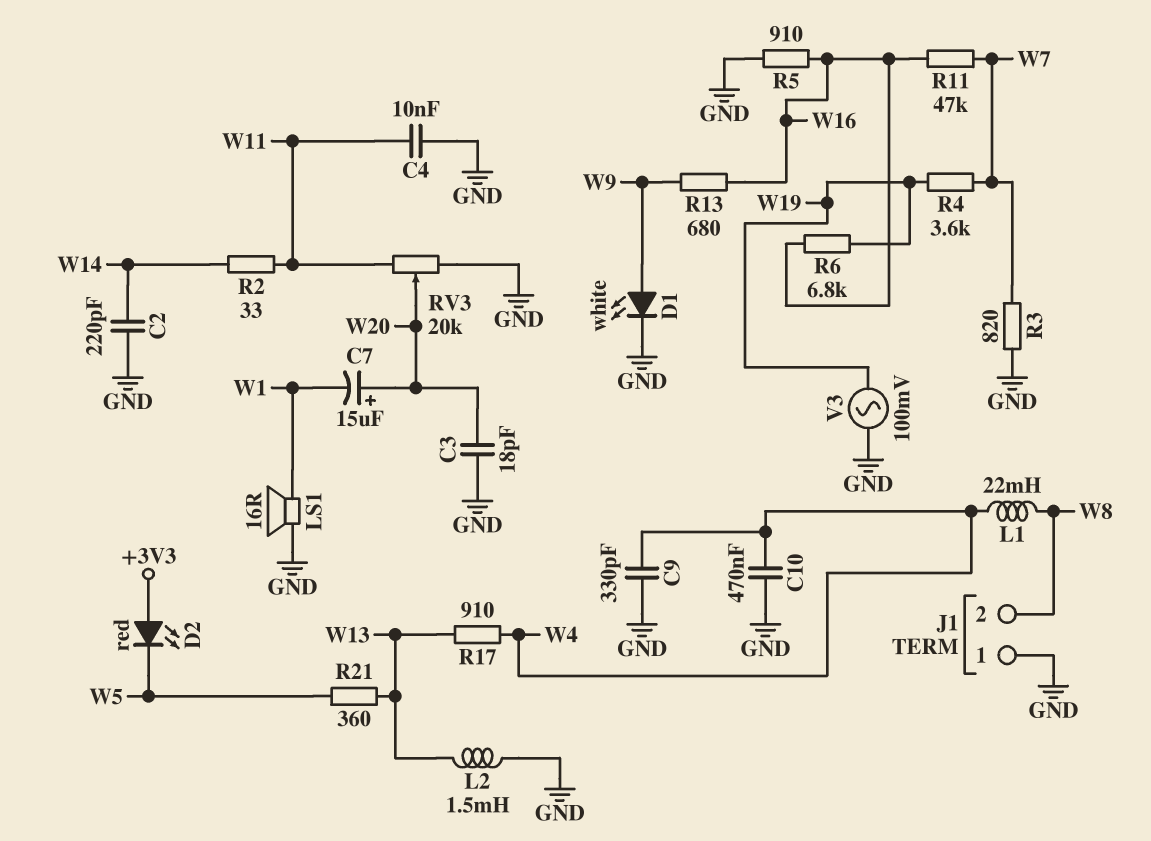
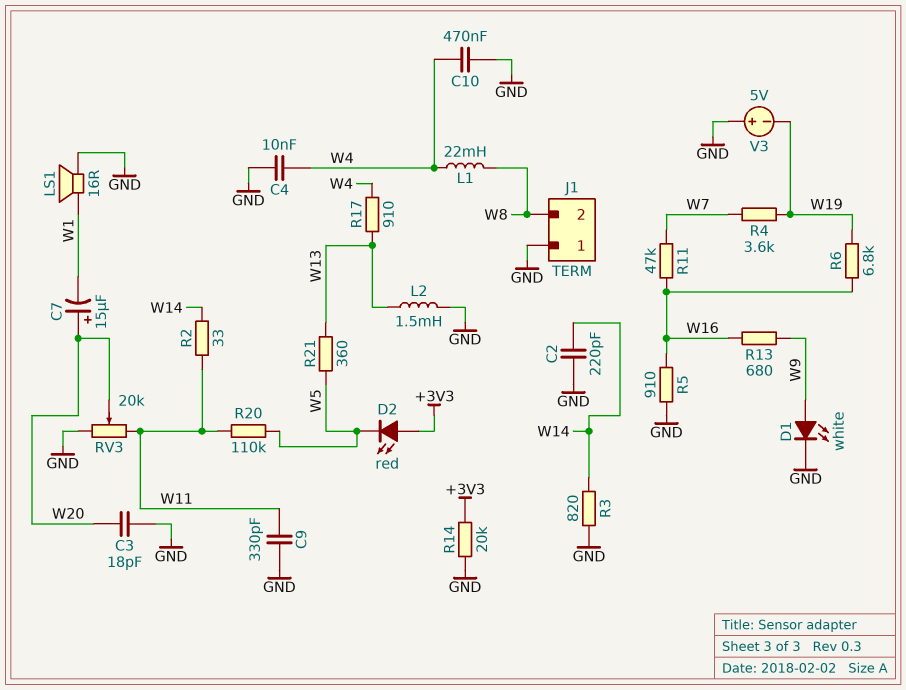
C4: 10nF (GND, W11) -> 10nF (GND, W4)
C9: 330pF (GND, W4) -> 330pF (GND, W11)
R3: 820 (GND, W7) -> 820 (GND, W14)
R14: none -> 20k (+3V3, GND)
R20: none -> 110k (W5, W11)
V3: AC 100mV (GND, W19) -> 5V (plus GND, minus W19)

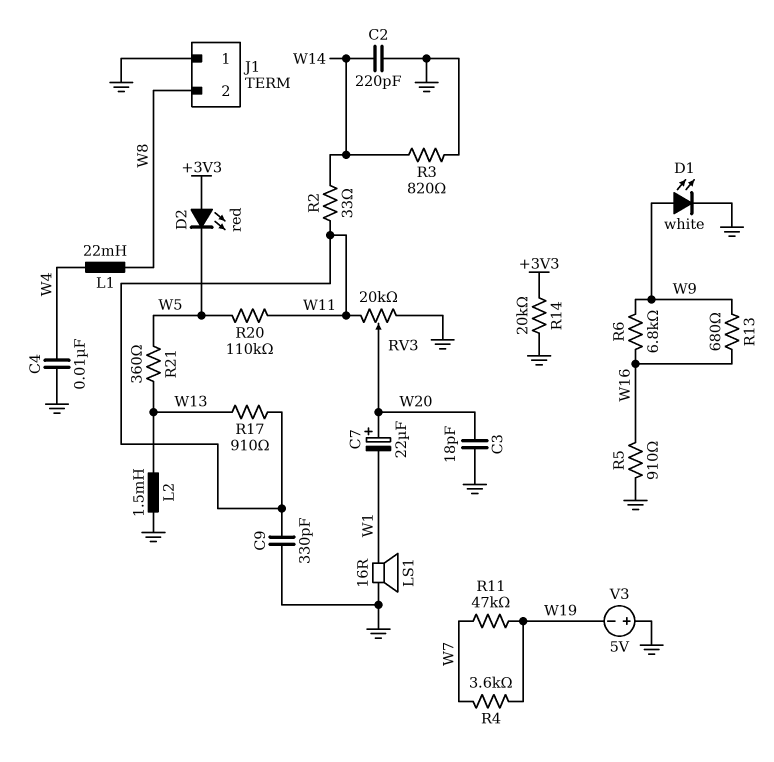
C7: 15uF (plus W20, minus W1) -> 22uF (plus W20, minus W1)
C10: 470nF (GND, W4) -> none
R6: 6.8k (W16, W19) -> 6.8k (W9, W16)
R11: 47k (W7, W16) -> 47k (W7, W19)
R17: 910 (W4, W13) -> 910 (W11, W13)

